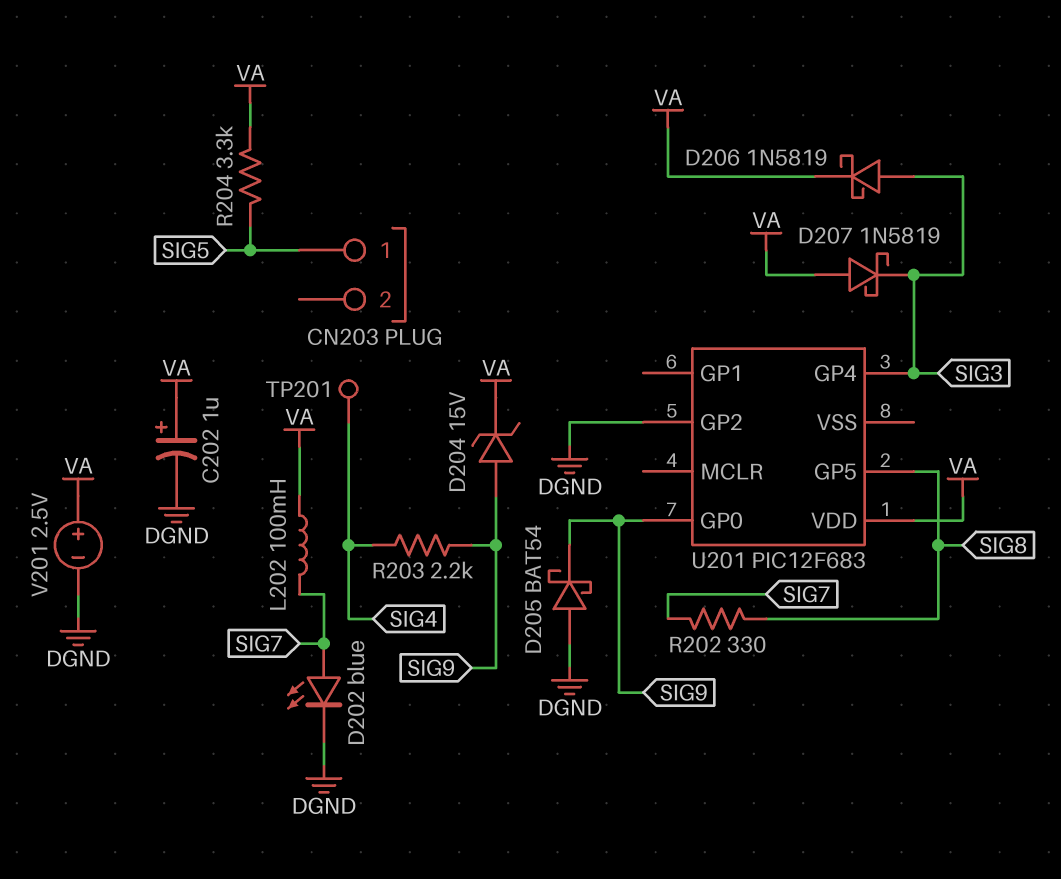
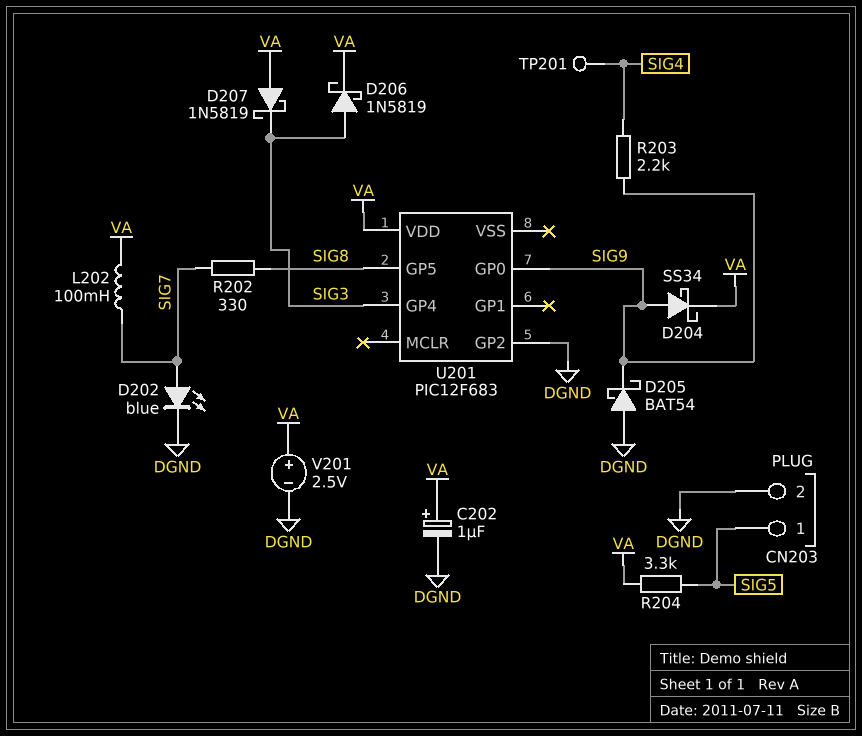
CN203 pin 2: none -> DGND
D204: zener 15V (A SIG9, K VA) -> schottky SS34 (A SIG9, K VA)

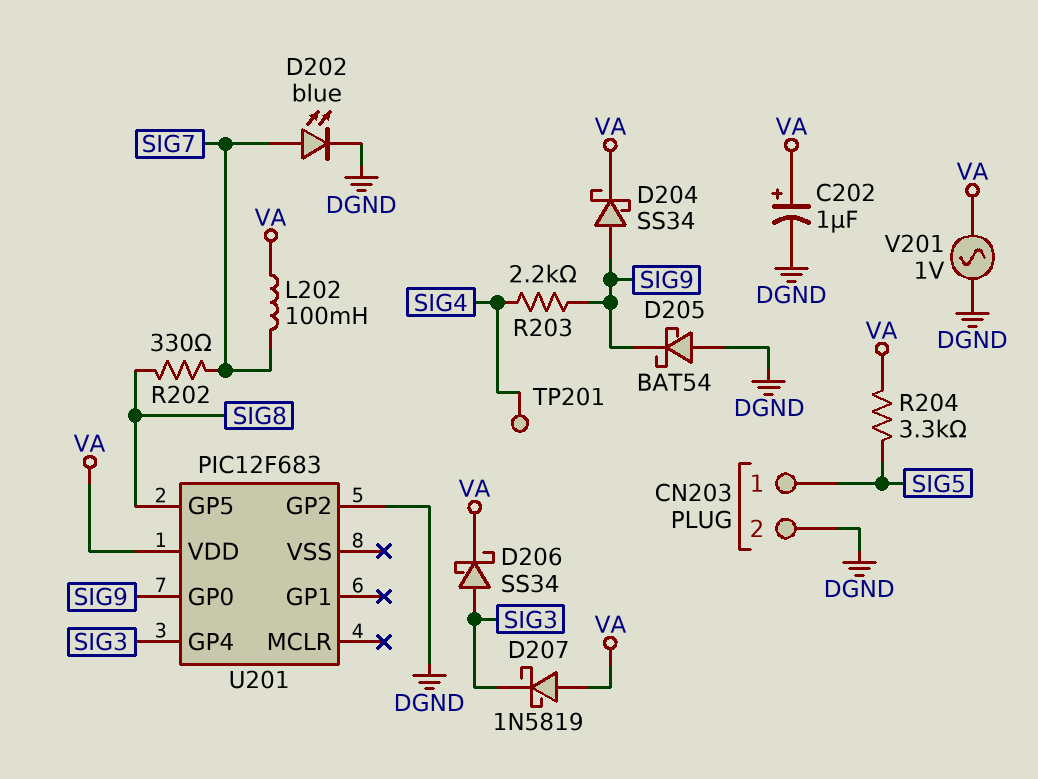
D206: schottky 1N5819 (A SIG3, K VA) -> schottky SS34 (A SIG3, K VA)
V201: 2.5V (plus VA, minus DGND) -> AC 1V (DGND, VA)

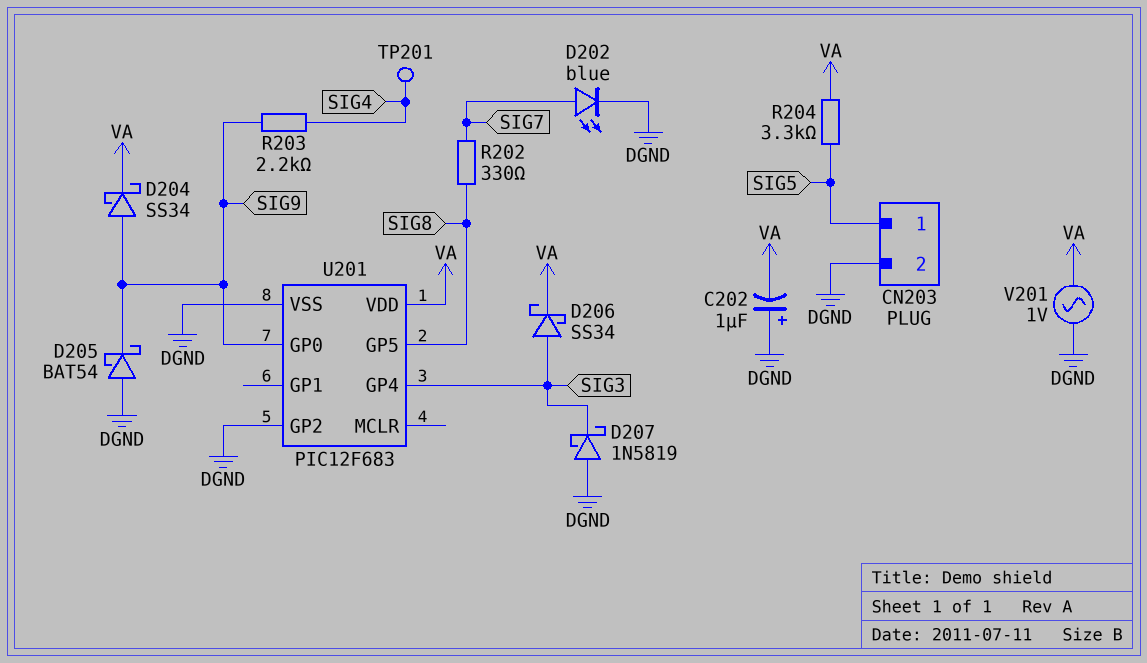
C202: 1uF (plus VA, minus DGND) -> 1uF (plus DGND, minus VA)
D207: schottky 1N5819 (A VA, K SIG3) -> schottky 1N5819 (A DGND, K SIG3)
L202: 100mH (SIG7, VA) -> none
U201 pin VSS: none -> DGND

